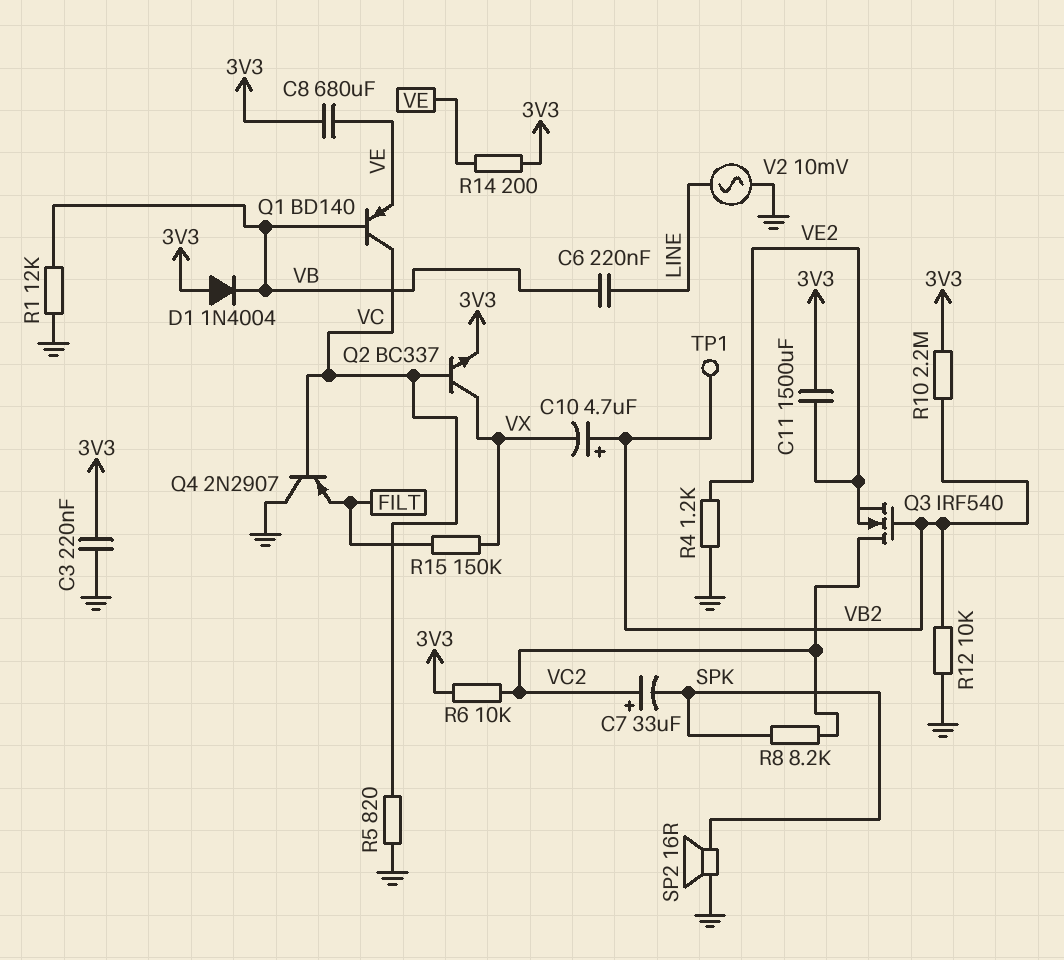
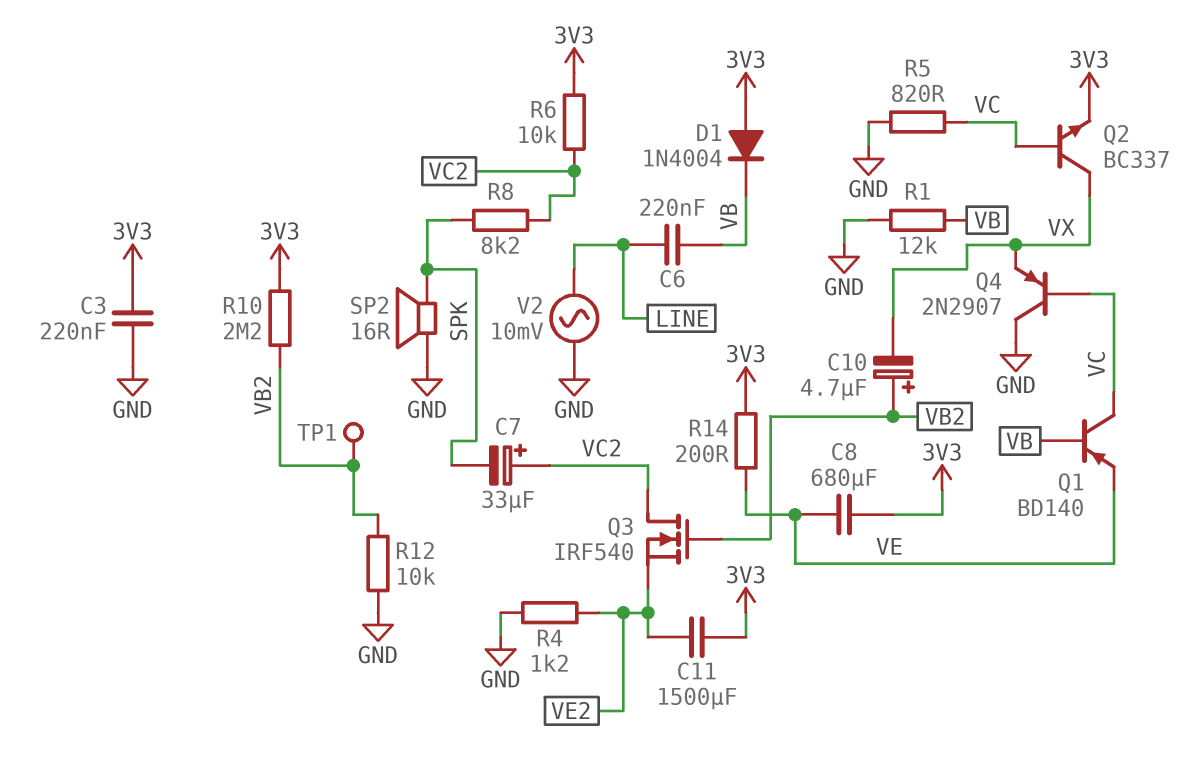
Q4: PNP 2N2907 (B VC, C GND, E FILT) -> PNP 2N2907 (B VC, C GND, E VX)
R15: 150k (FILT, VX) -> none

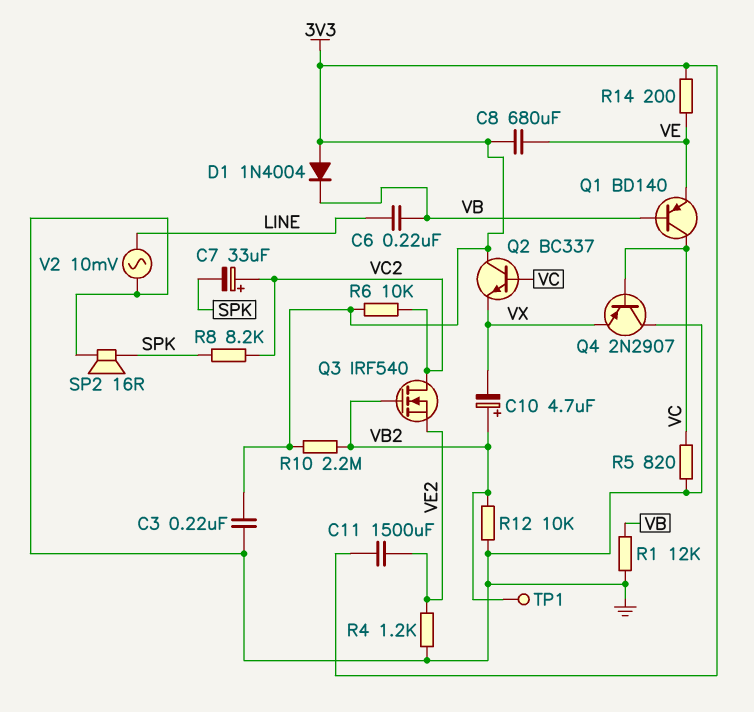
Q2: NPN BC337 (B VC, C VX, E 3V3) -> NPN BC337 (B VC, C 3V3, E VX)

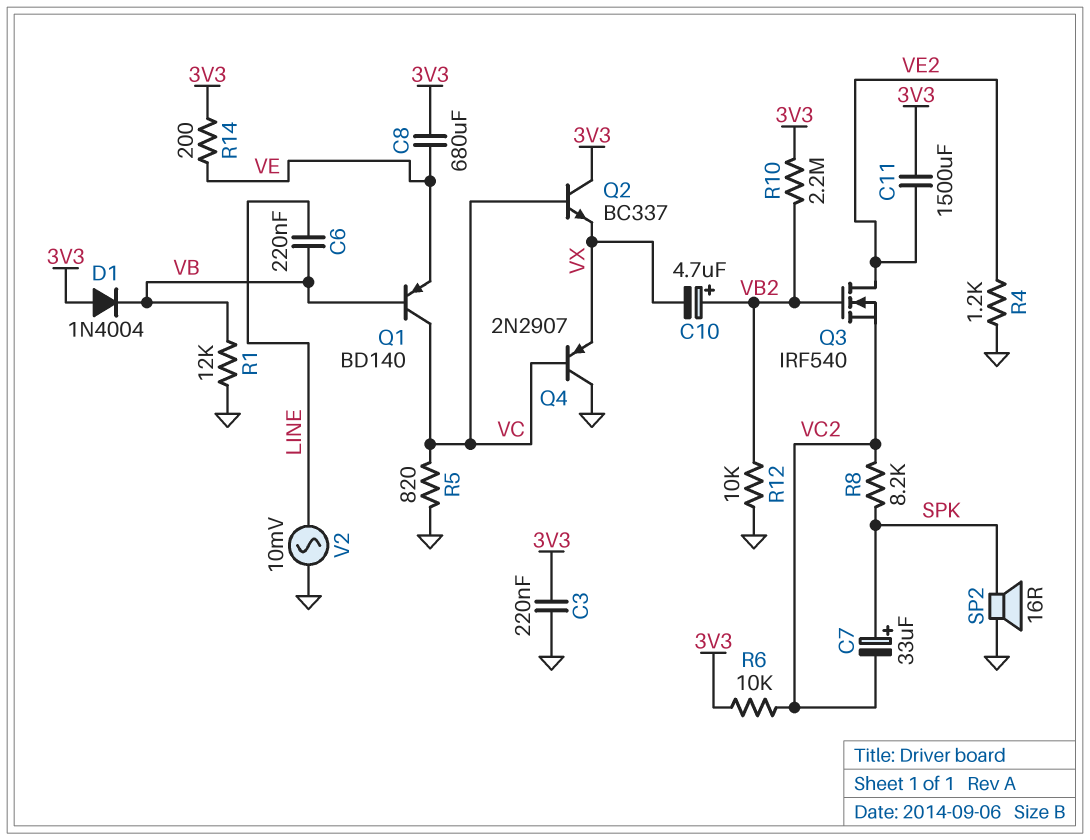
C7: 33uF (plus VC2, minus SPK) -> 33uF (plus SPK, minus VC2)
Q3: NMOS IRF540 (G VB2, D VC2, S VE2) -> NMOS IRF540 (G VB2, D VE2, S VC2)
TP1: test point (VB2) -> none

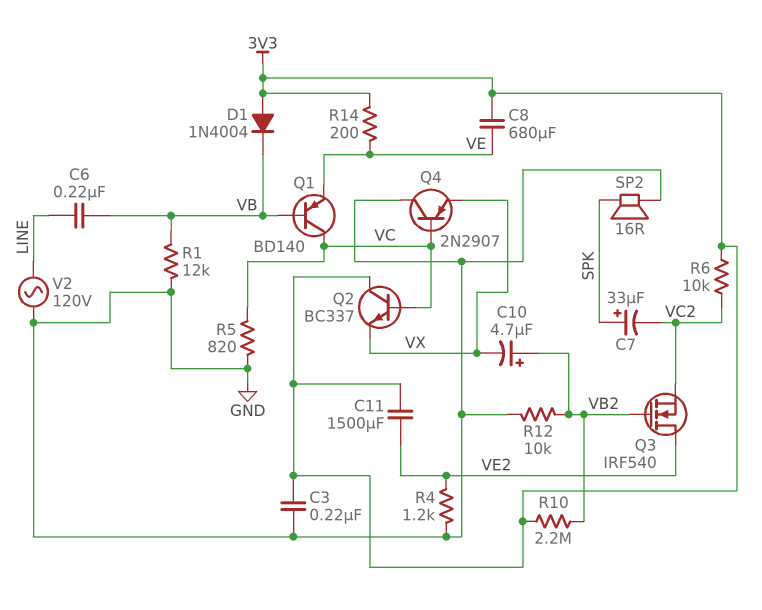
R8: 8.2k (SPK, VC2) -> none
V2: AC 10mV (GND, LINE) -> AC 120V (GND, LINE)

